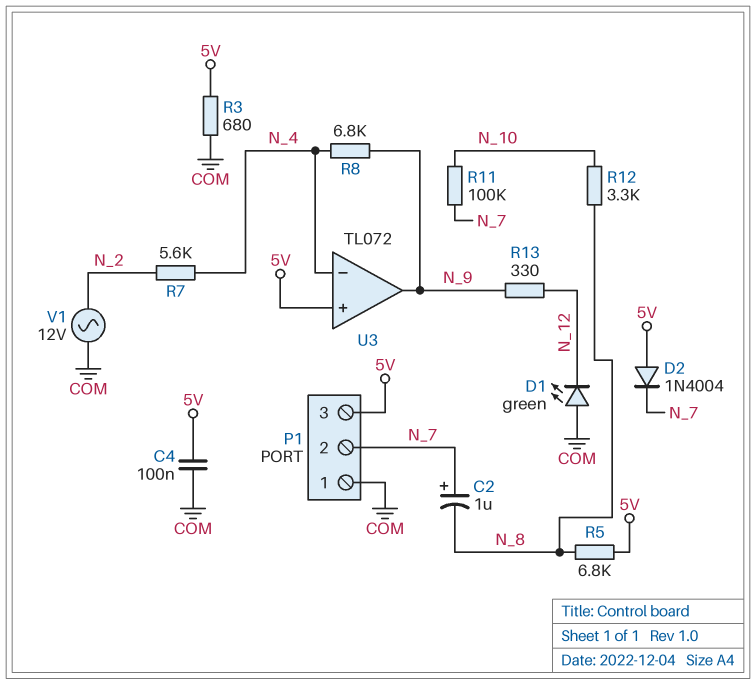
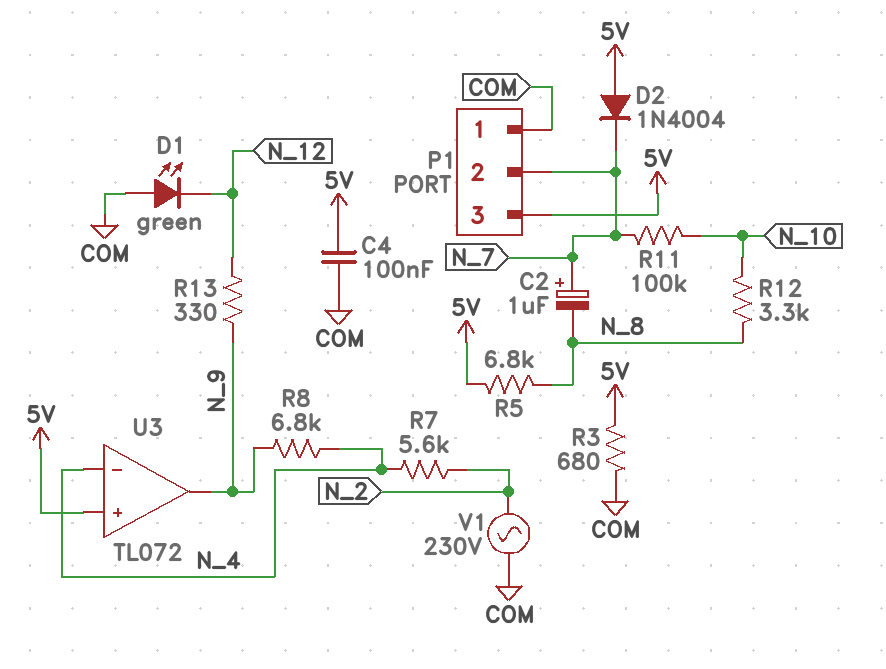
V1: AC 12V (COM, N_2) -> AC 230V (COM, N_2)

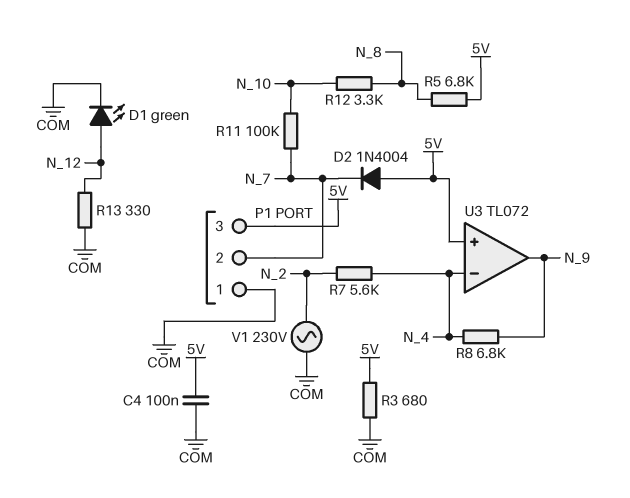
C2: 1uF (plus N_7, minus N_8) -> none
D1: LED green (A COM, K N_12) -> LED green (A N_12, K COM)
R13: 330 (N_9, N_12) -> 330 (COM, N_12)

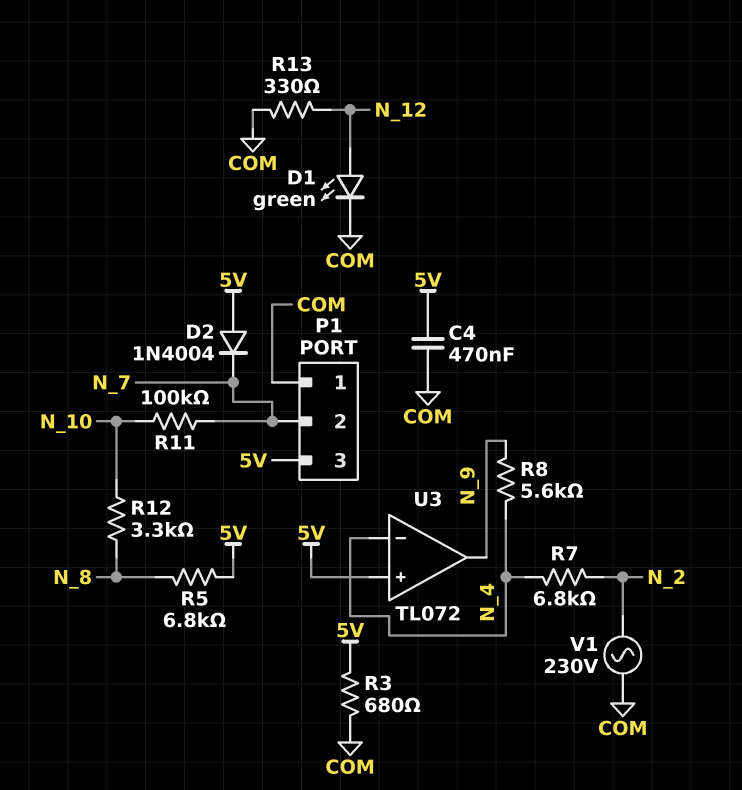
C4: 100nF (5V, COM) -> 470nF (5V, COM)
R7: 5.6k (N_2, N_4) -> 6.8k (N_2, N_4)
R8: 6.8k (N_4, N_9) -> 5.6k (N_4, N_9)

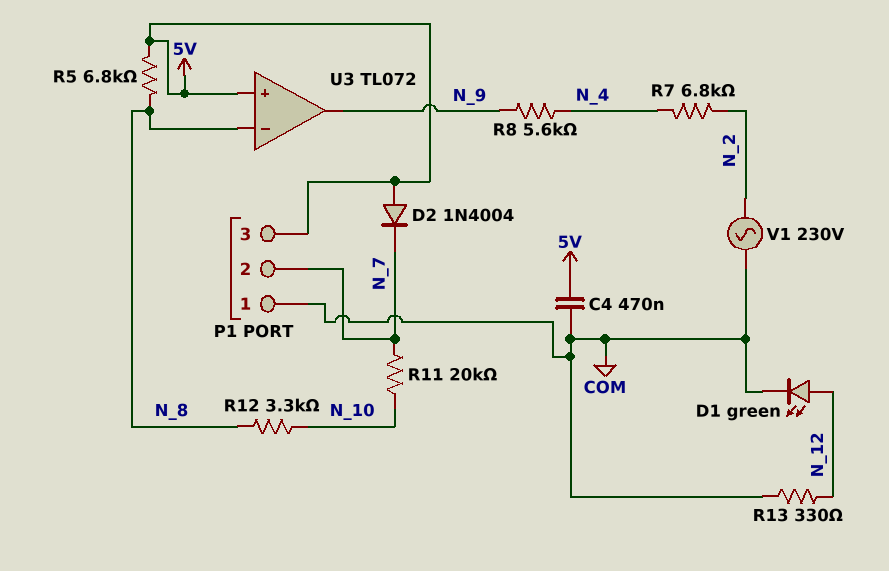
R3: 680 (5V, COM) -> none
R11: 100k (N_7, N_10) -> 20k (N_7, N_10)
U3 pin in-: N_4 -> N_8

